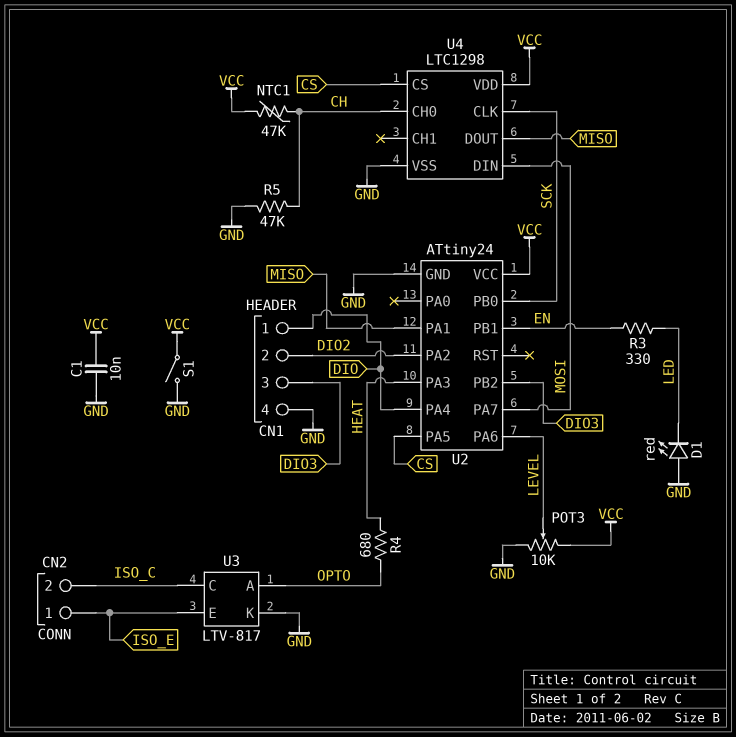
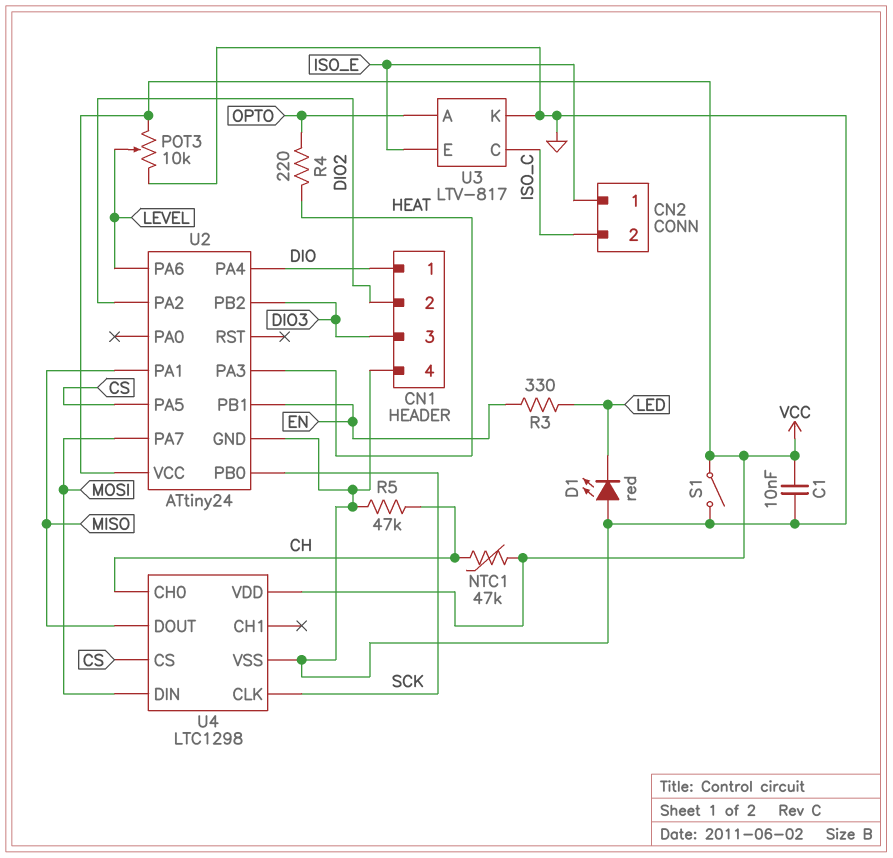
R4: 680 (HEAT, OPTO) -> 220 (HEAT, OPTO)

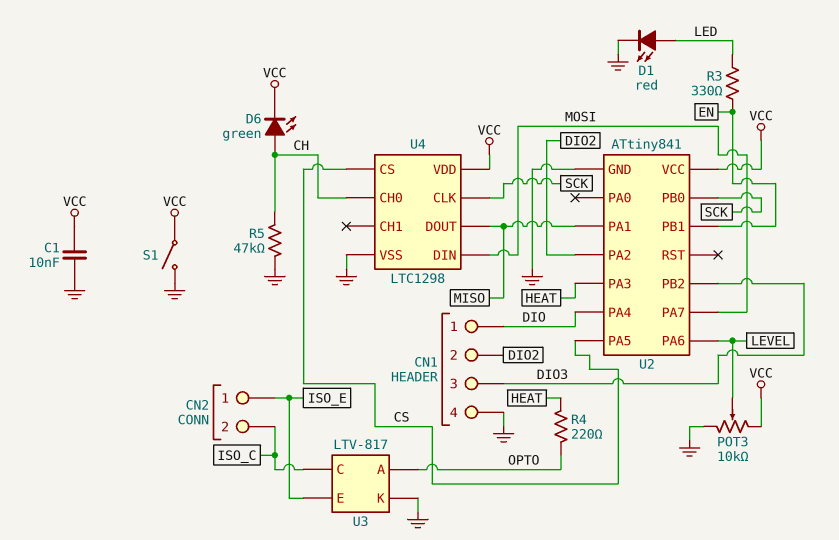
D1: LED red (A GND, K LED) -> LED red (A LED, K GND)
D6: none -> LED green (A CH, K VCC)
NTC1: 47k (CH, VCC) -> none
U2: ATtiny24 -> ATtiny841

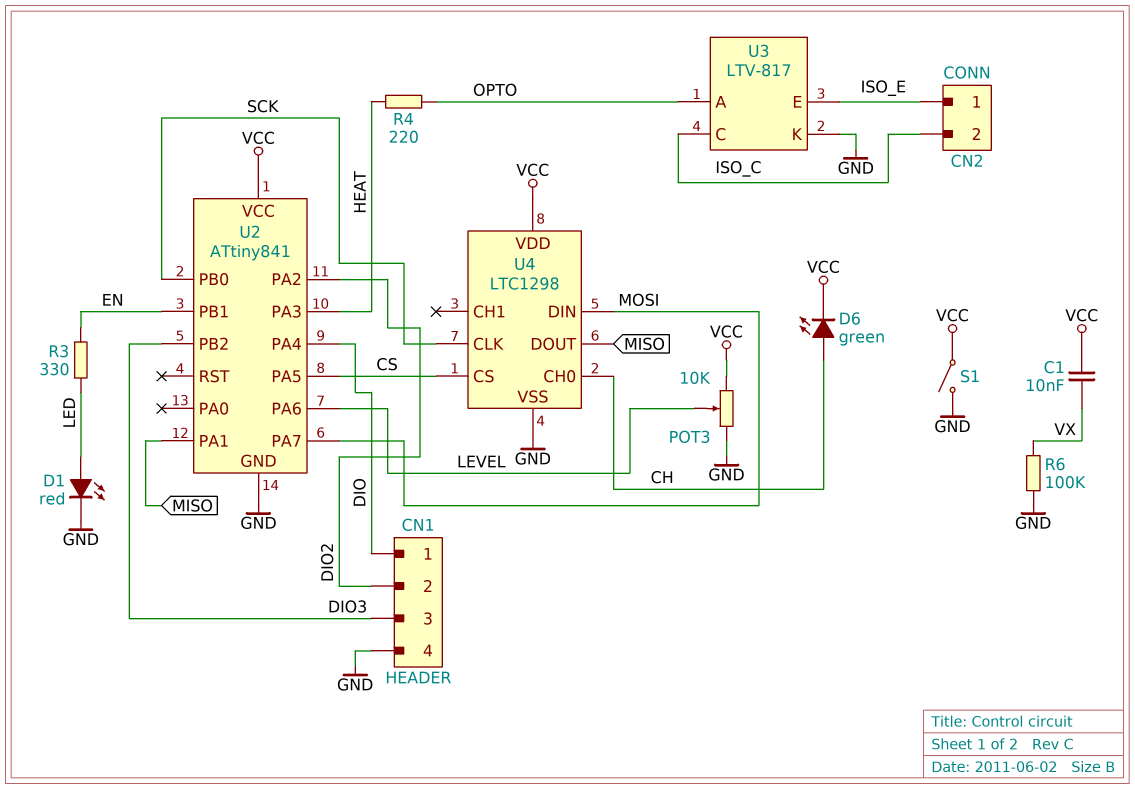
C1: 10nF (GND, VCC) -> 10nF (VCC, VX)
R5: 47k (CH, GND) -> none
R6: none -> 100k (GND, VX)

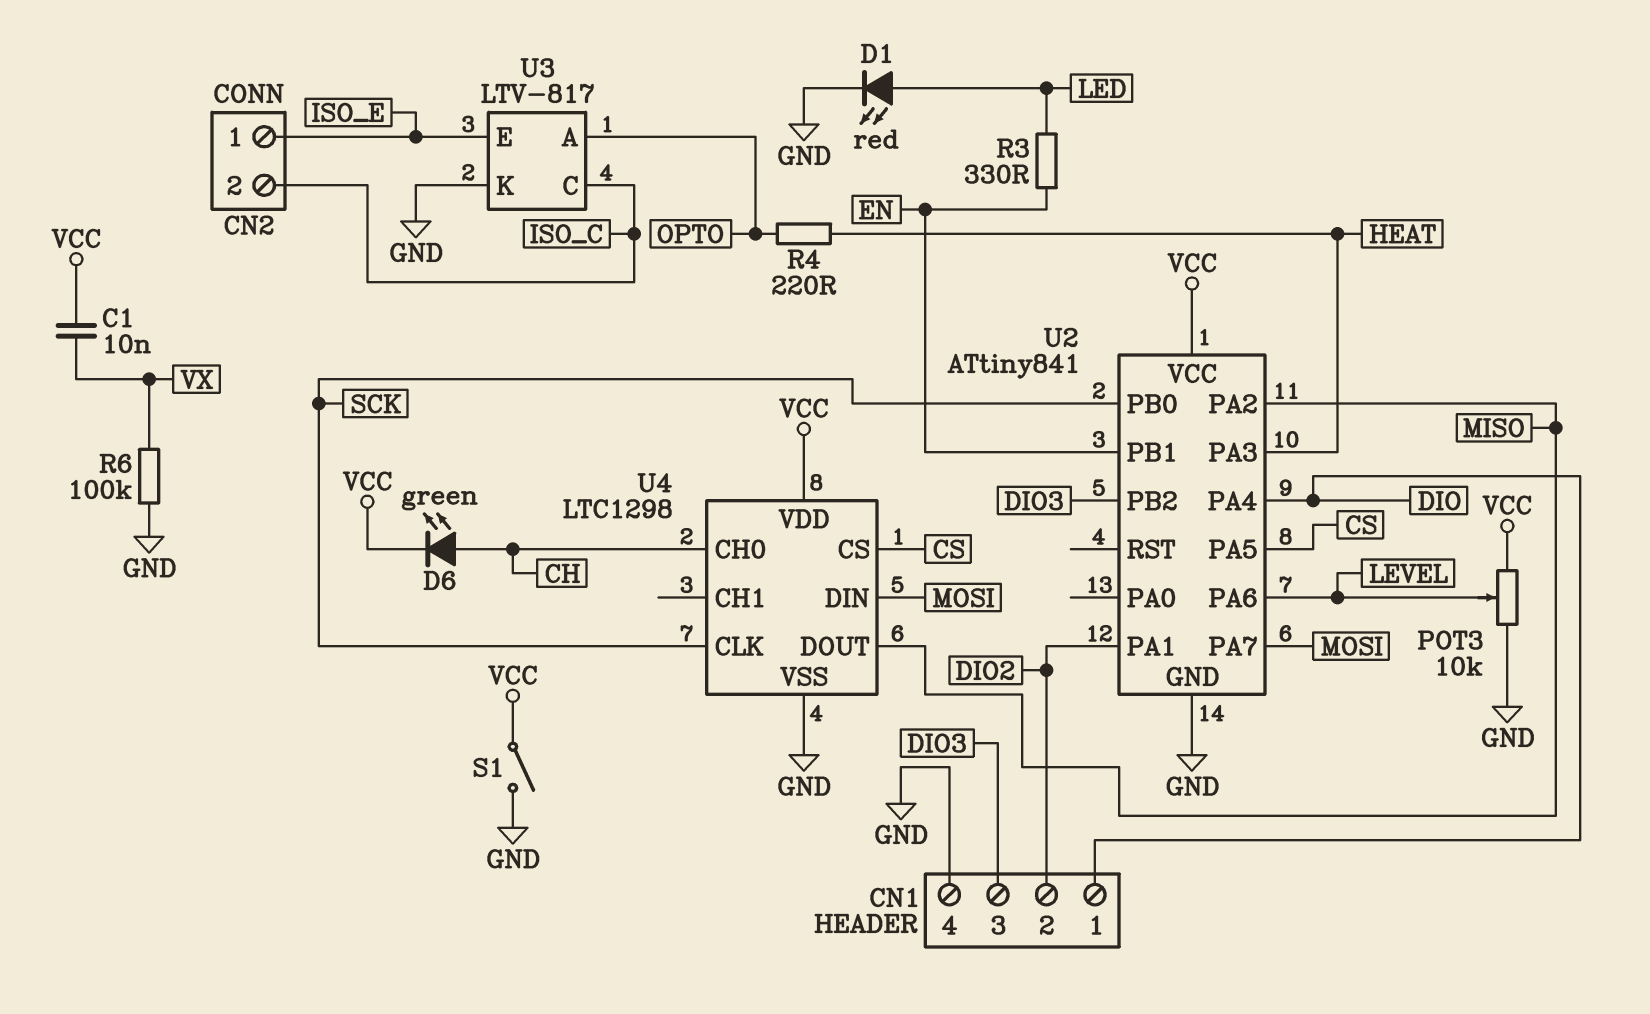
U2 pin PA1: MISO -> DIO2
U2 pin PA2: DIO2 -> MISO

